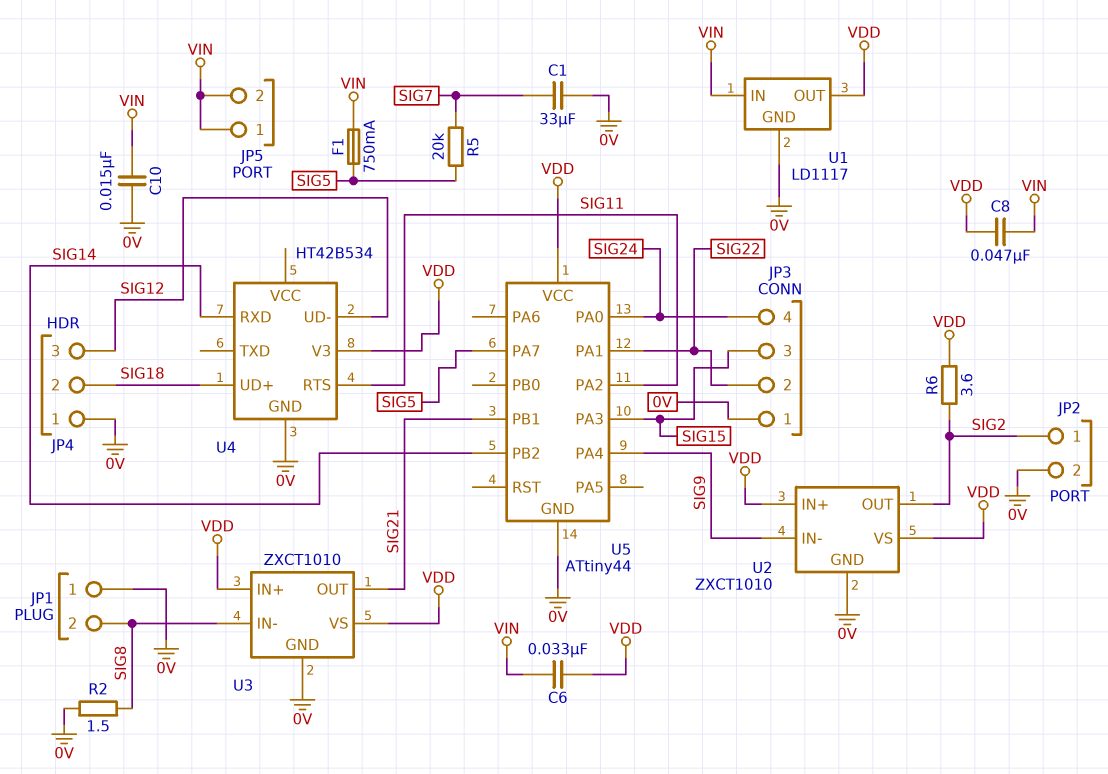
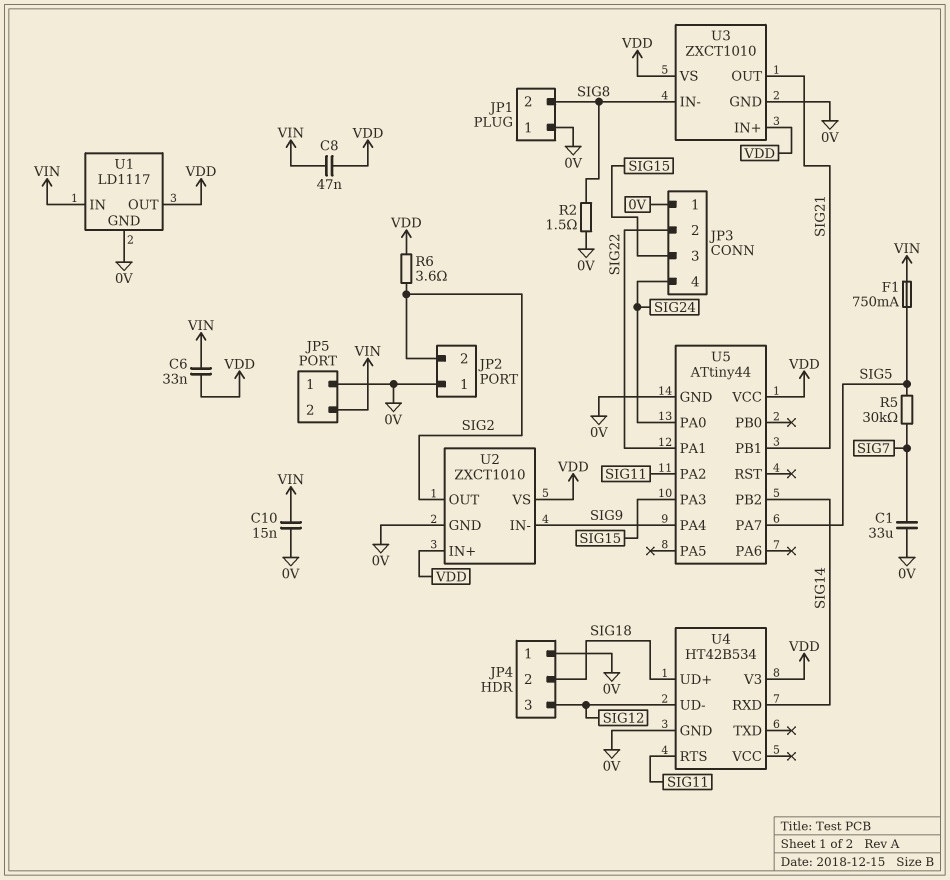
JP2 pin 1: SIG2 -> 0V
JP2 pin 2: 0V -> SIG2
JP5 pin 1: VIN -> 0V
R5: 20k (SIG5, SIG7) -> 30k (SIG5, SIG7)

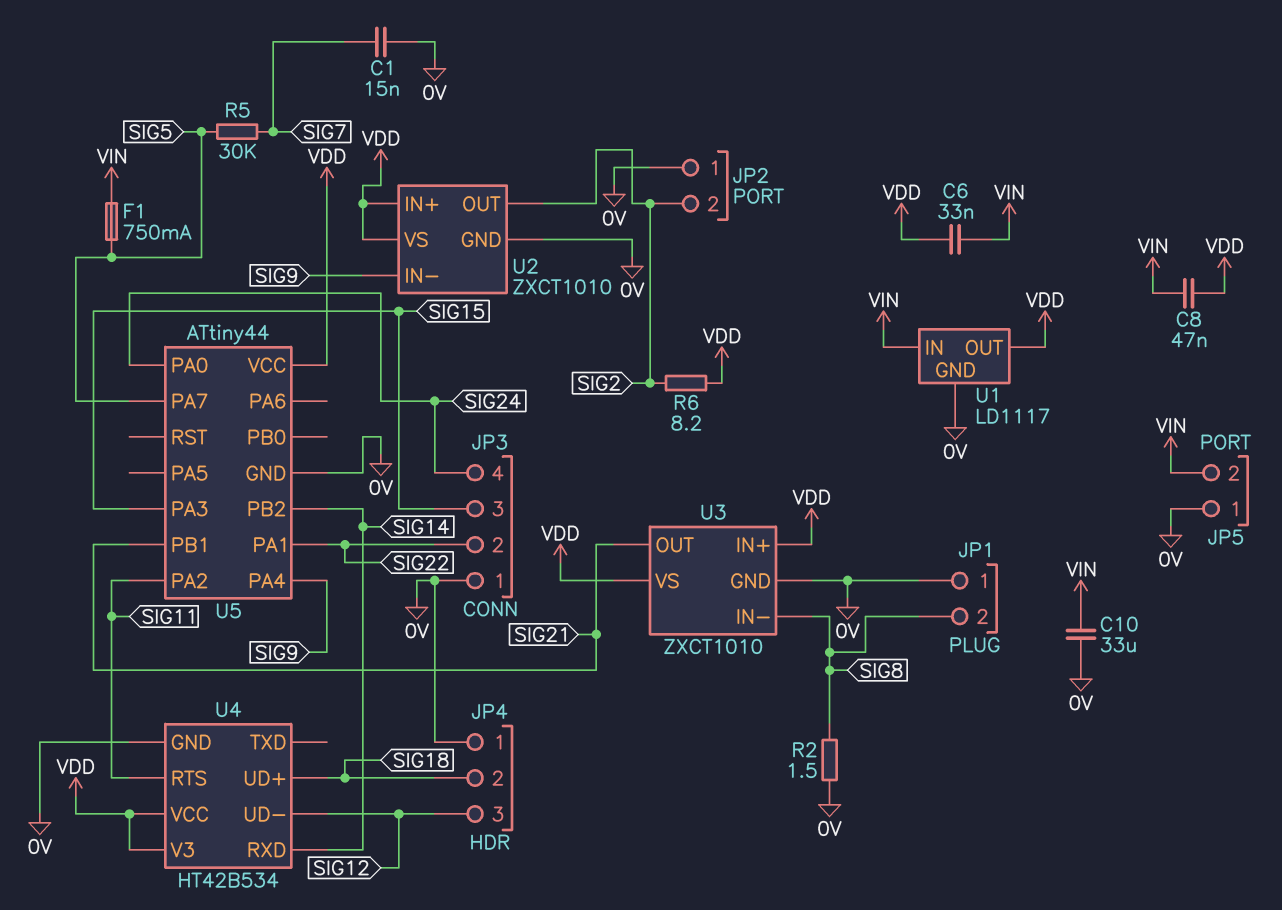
C1: 33uF (0V, SIG7) -> 15nF (0V, SIG7)
C10: 15nF (0V, VIN) -> 33uF (0V, VIN)
R6: 3.6 (SIG2, VDD) -> 8.2 (SIG2, VDD)
U4 pin VCC: none -> VDD

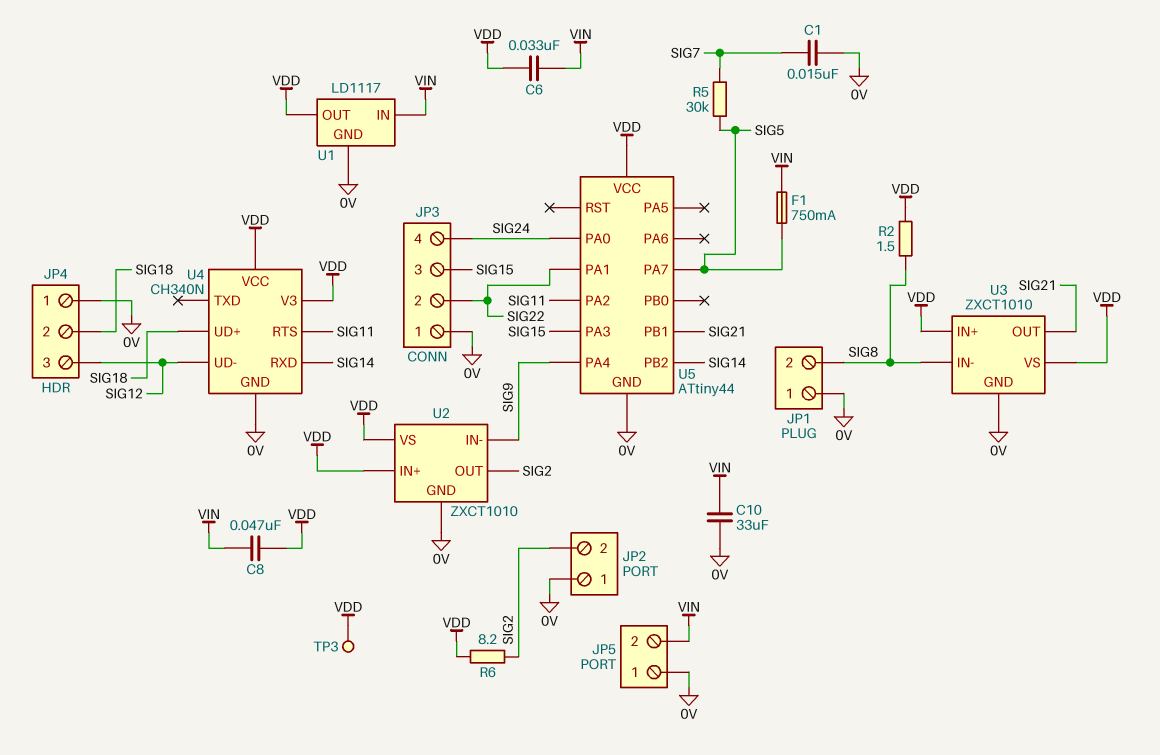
R2: 1.5 (0V, SIG8) -> 1.5 (SIG8, VDD)
TP3: none -> test point (VDD)
U4: HT42B534 -> CH340N

